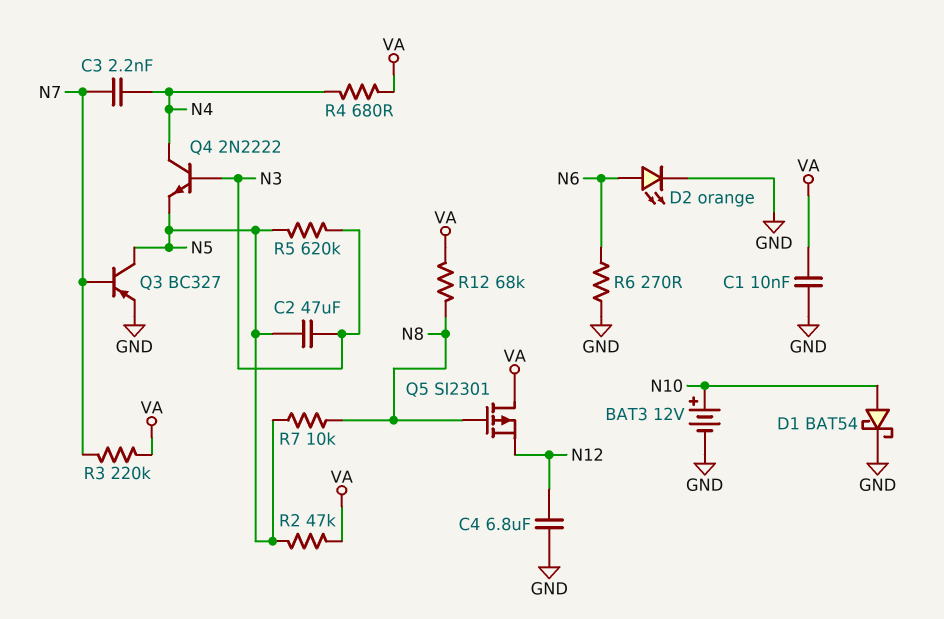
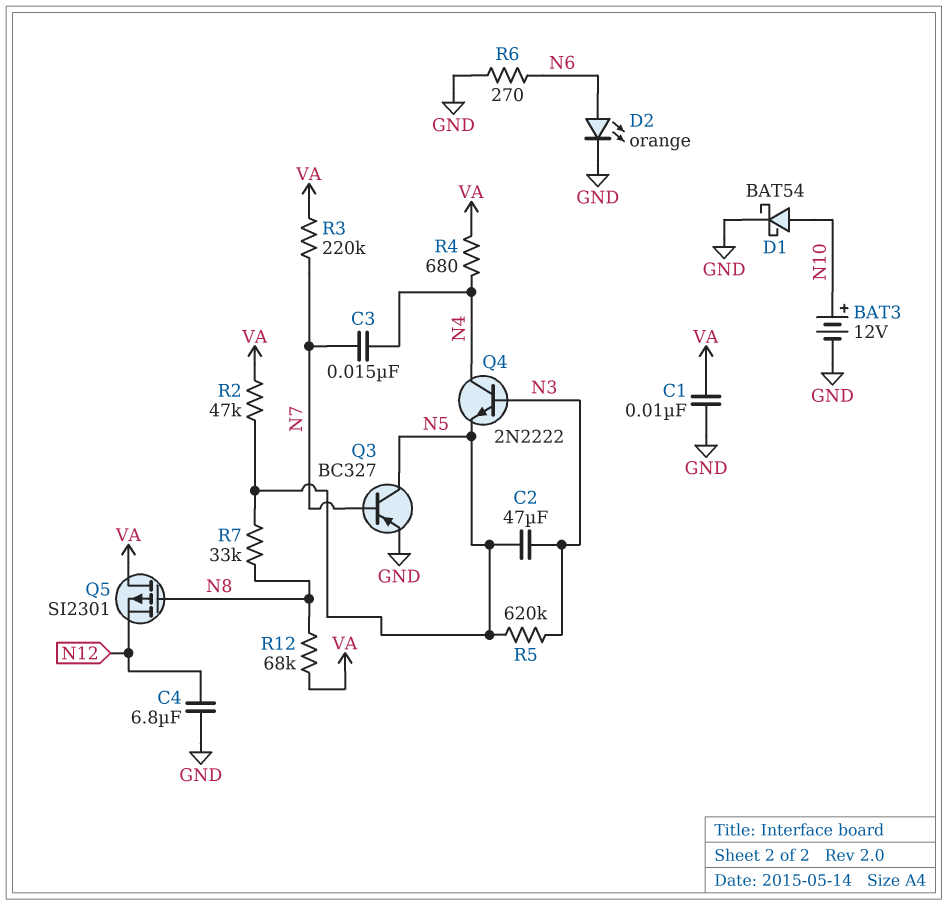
C3: 2.2nF (N4, N7) -> 15nF (N4, N7)
R7: 10k (N5, N8) -> 33k (N5, N8)

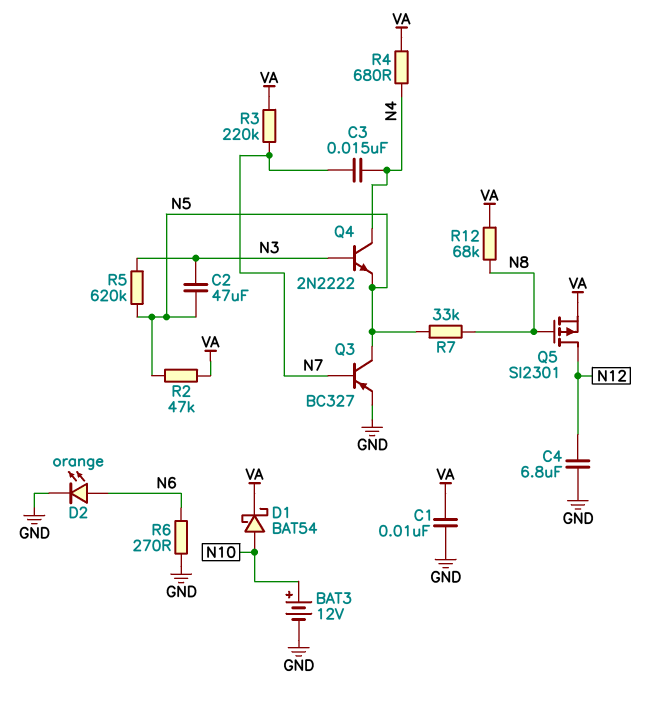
D1: schottky BAT54 (A N10, K GND) -> schottky BAT54 (A N10, K VA)
Q5: PMOS SI2301 (G N8, D VA, S N12) -> PMOS SI2301 (G N8, D N12, S VA)

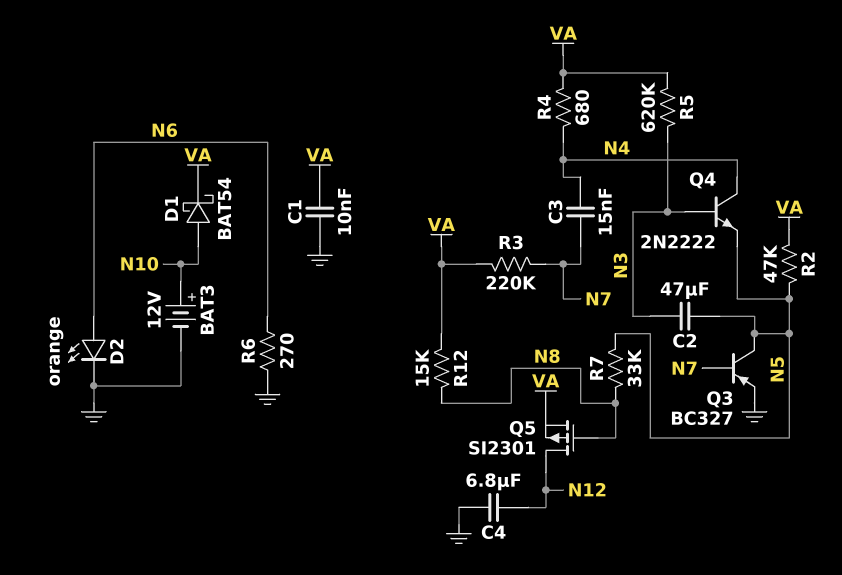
R5: 620k (N3, N5) -> 620k (N3, VA)
R12: 68k (N8, VA) -> 15k (N8, VA)

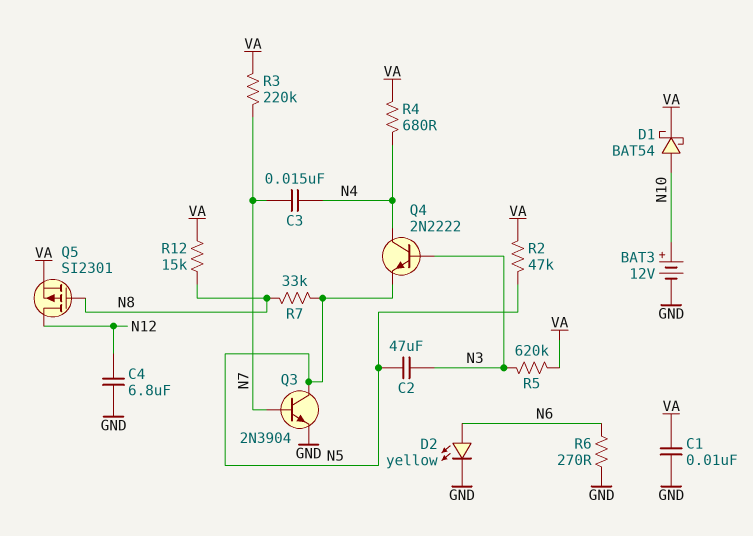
D2: LED orange (A N6, K GND) -> LED yellow (A N6, K GND)
Q3: PNP BC327 (B N7, C N5, E GND) -> NPN 2N3904 (B N7, C N5, E GND)

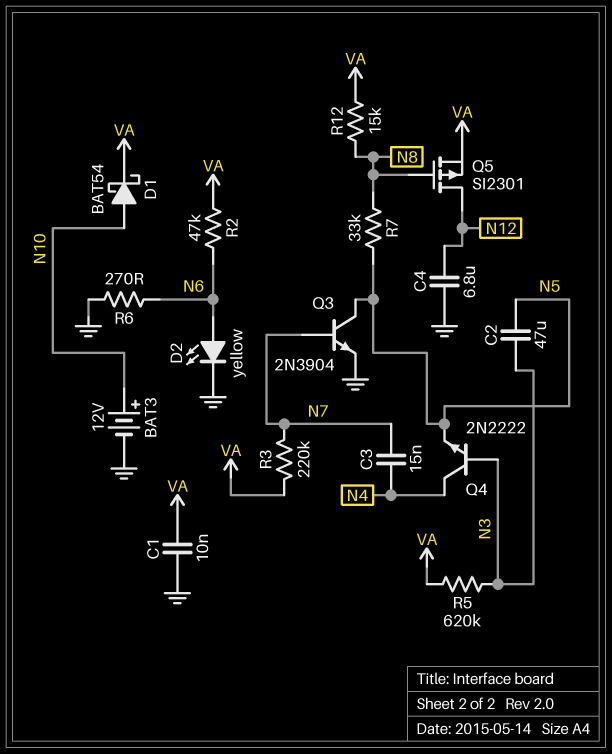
R2: 47k (N5, VA) -> 47k (N6, VA)
R4: 680 (N4, VA) -> none

